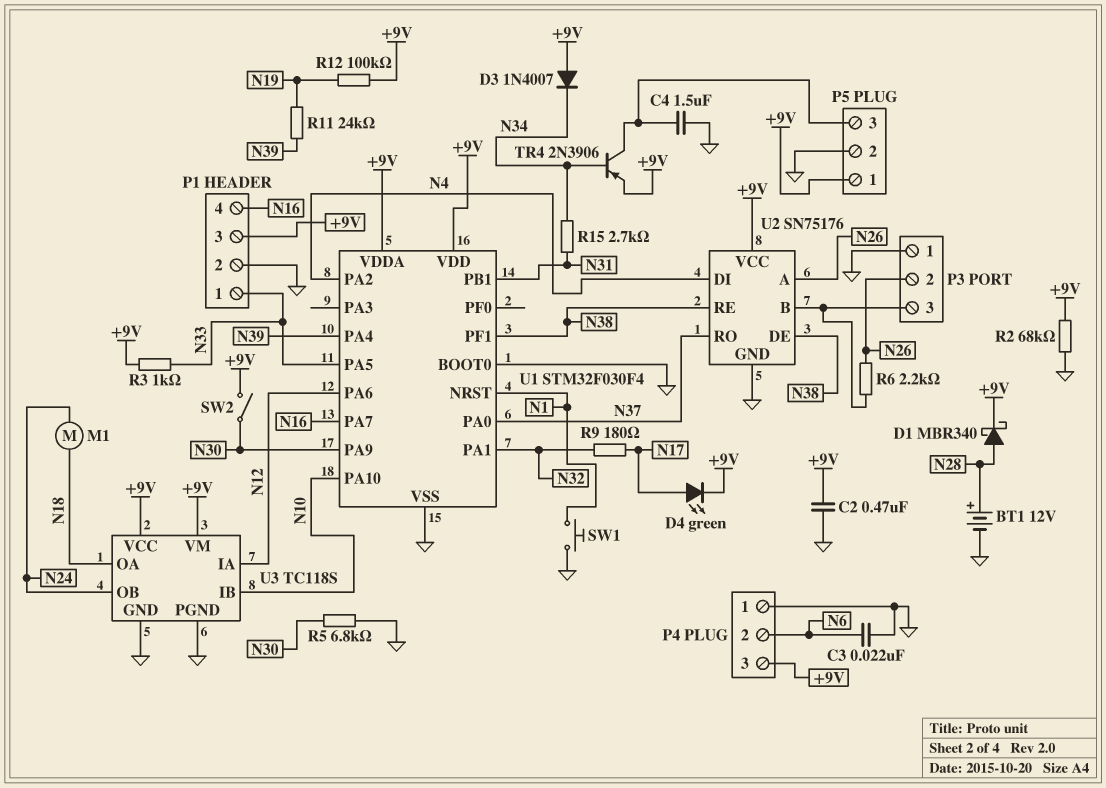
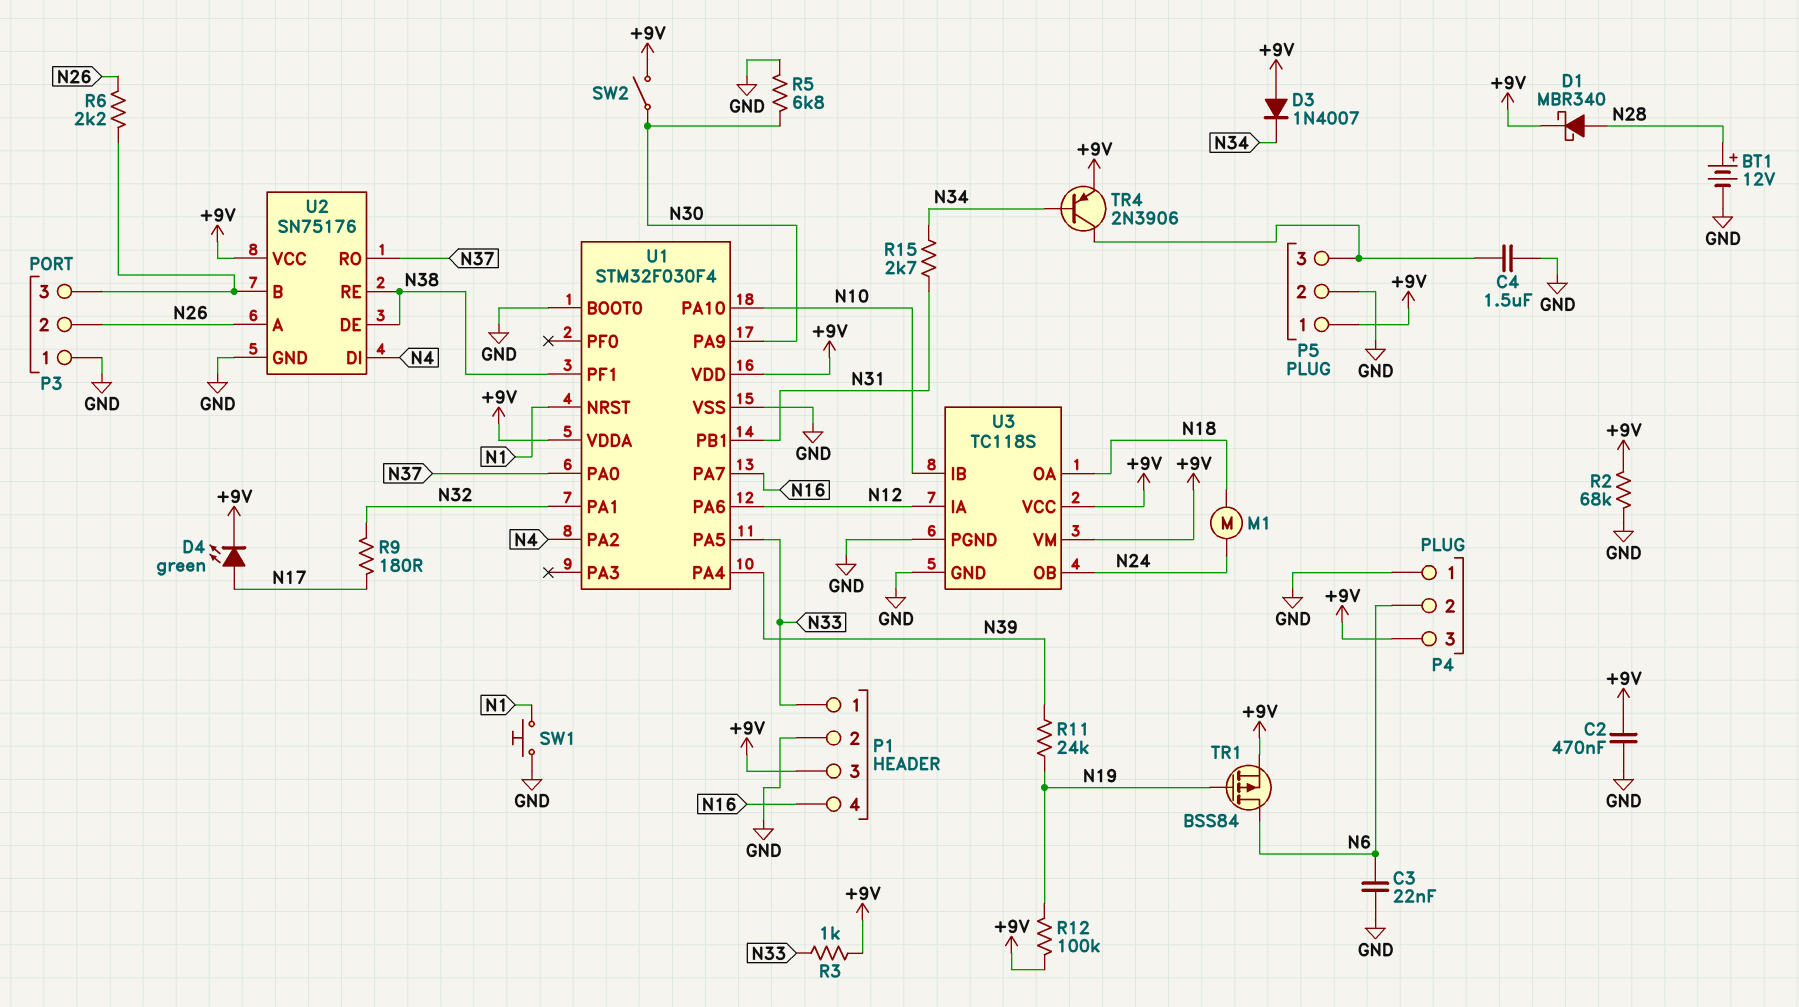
TR1: none -> PMOS BSS84 (G N19, D N6, S +9V)

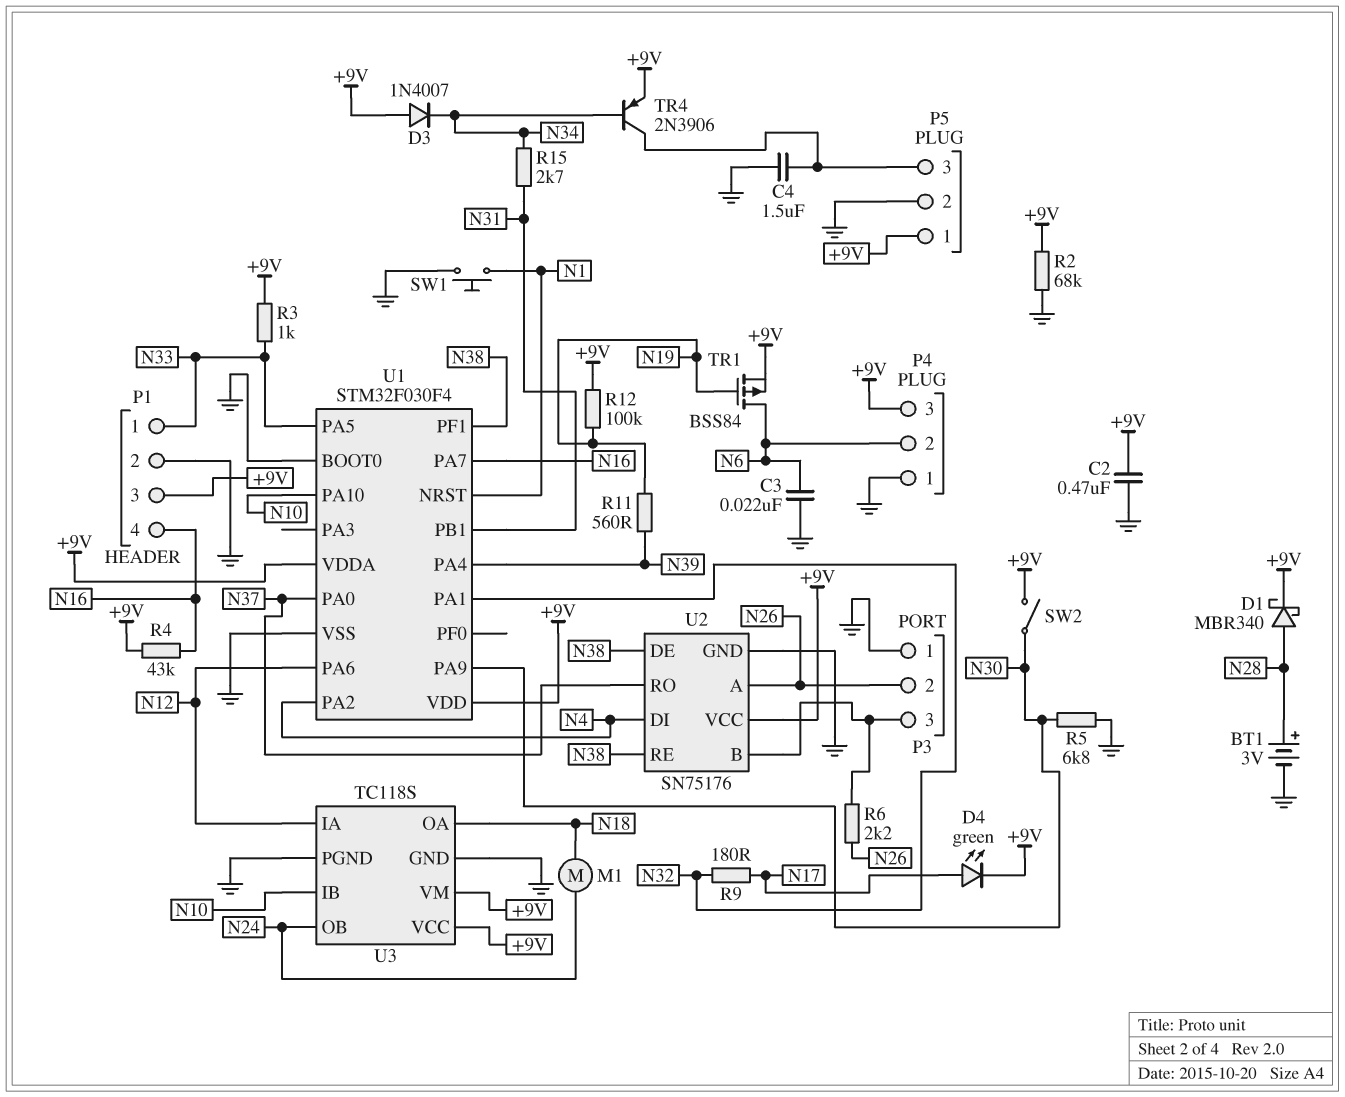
BT1: 12V (plus N28, minus GND) -> 3V (plus N28, minus GND)
R4: none -> 43k (+9V, N16)
R11: 24k (N19, N39) -> 560 (N19, N39)

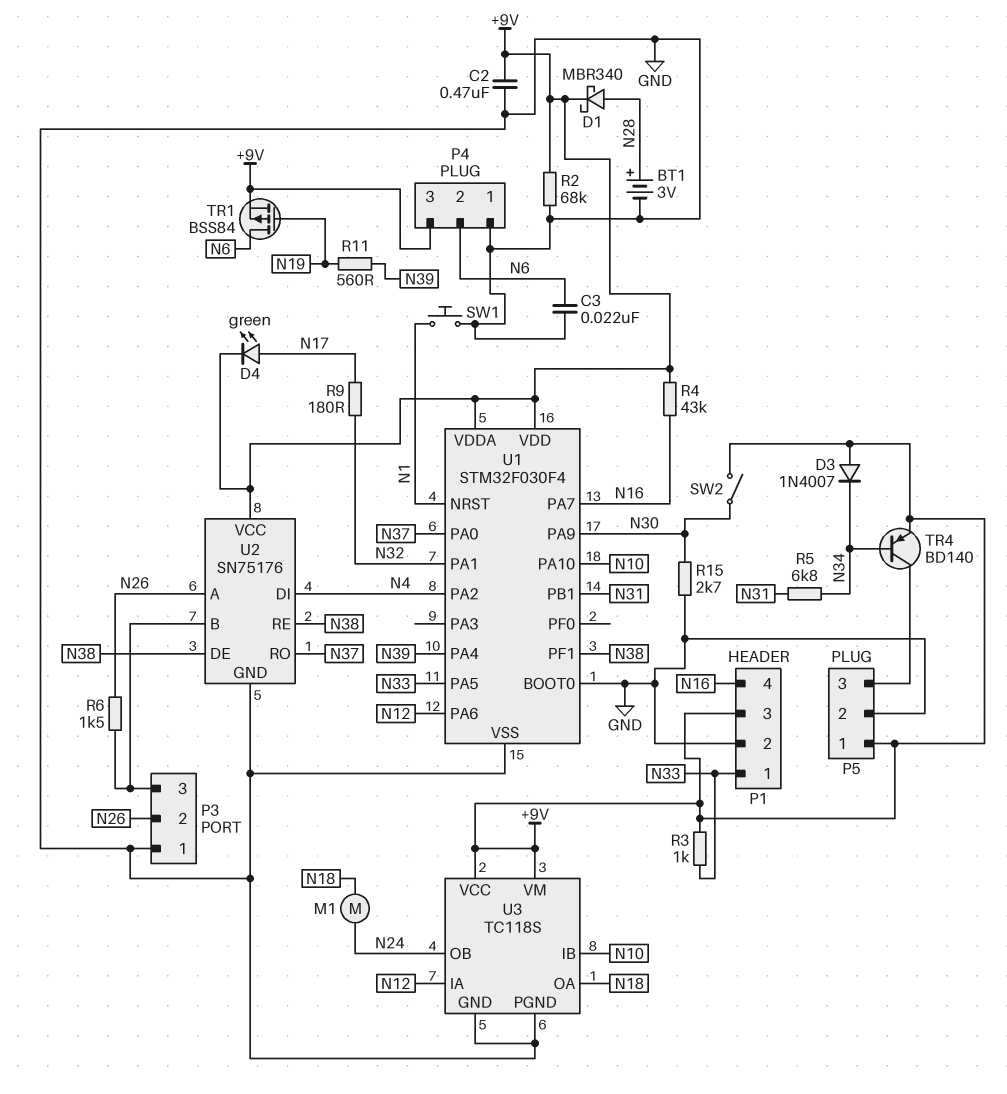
C4: 1.5uF (GND, P5/3) -> none
R5: 6.8k (GND, N30) -> 6.8k (N31, N34)
R6: 2.2k (N26, P3/3) -> 1.5k (N26, P3/3)
R12: 100k (+9V, N19) -> none
R15: 2.7k (N31, N34) -> 2.7k (GND, N30)
TR4: PNP 2N3906 (B N34, C P5/3, E +9V) -> PNP BD140 (B N34, C P5/3, E +9V)

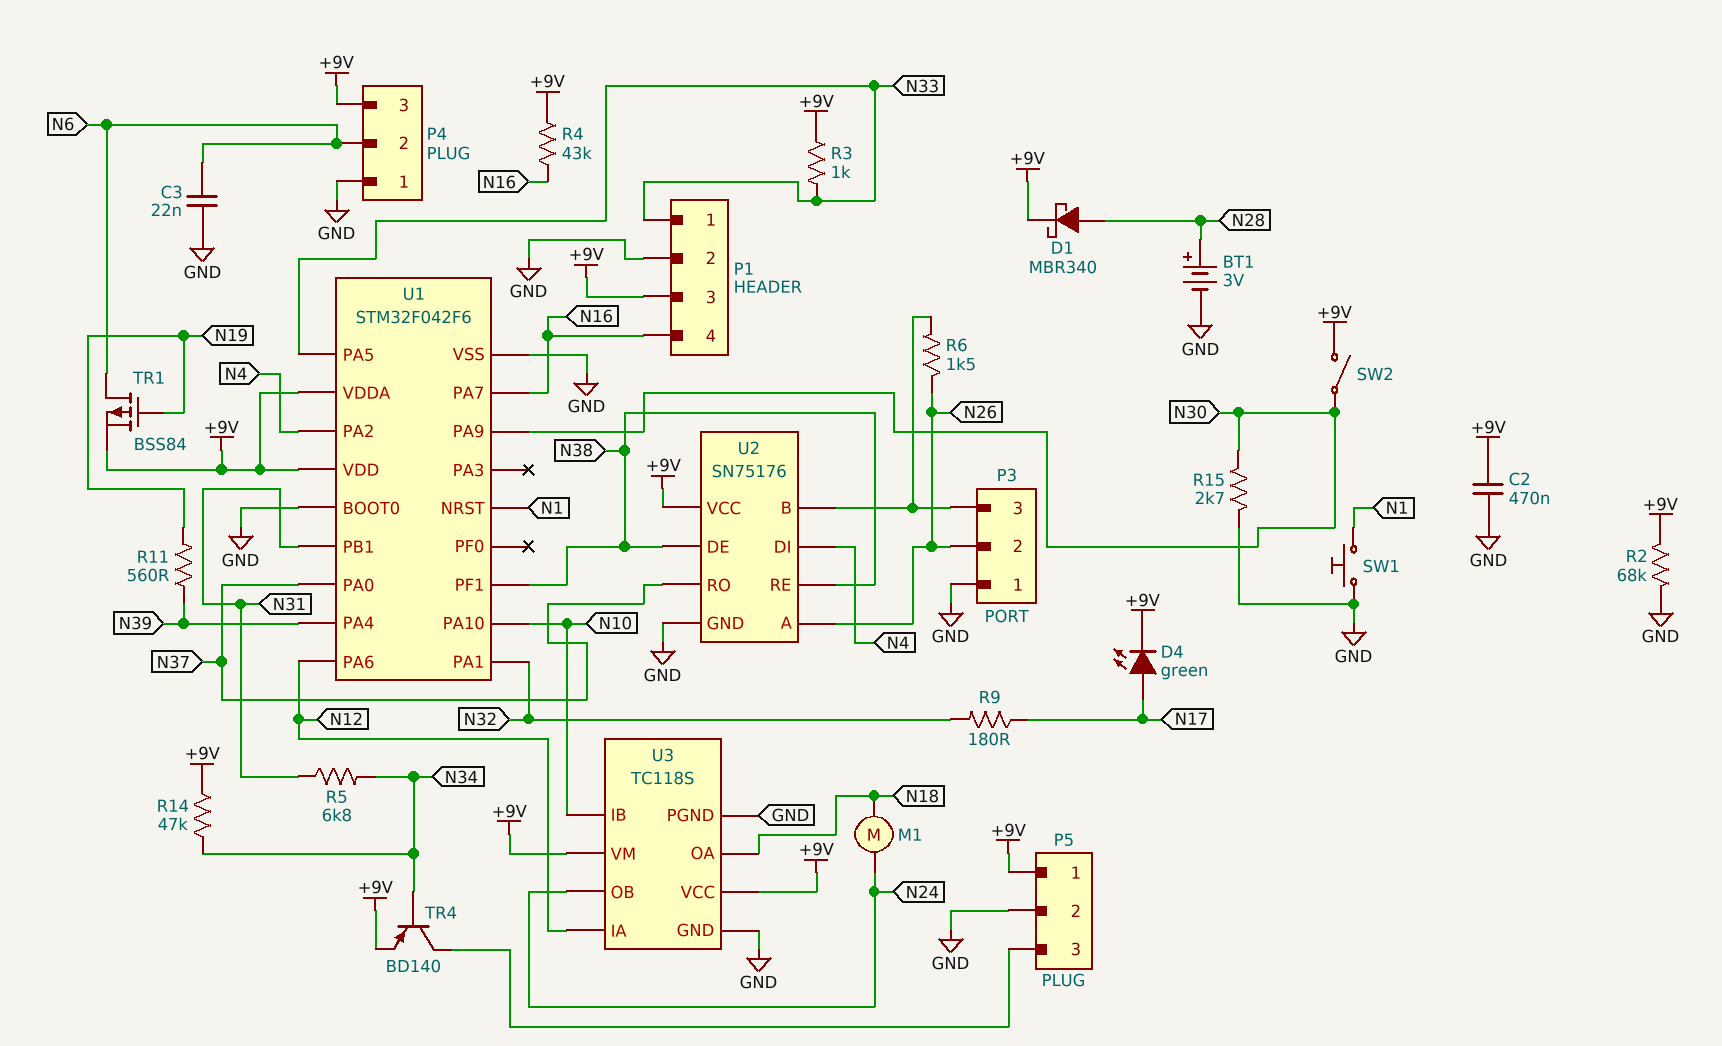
D3: diode 1N4007 (A +9V, K N34) -> none
R14: none -> 47k (+9V, N34)
U1: STM32F030F4 -> STM32F042F6

